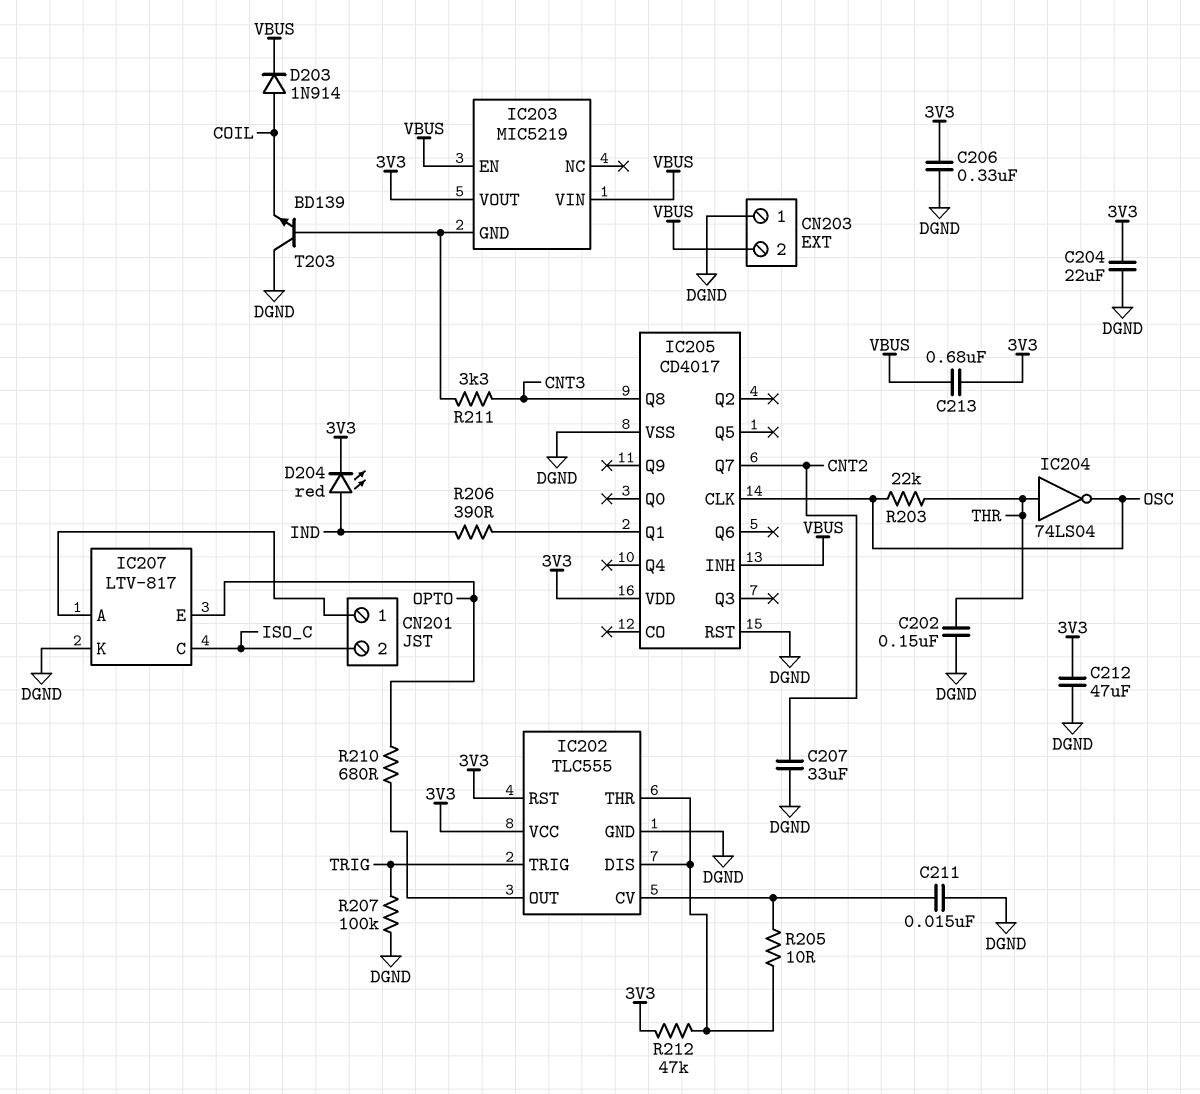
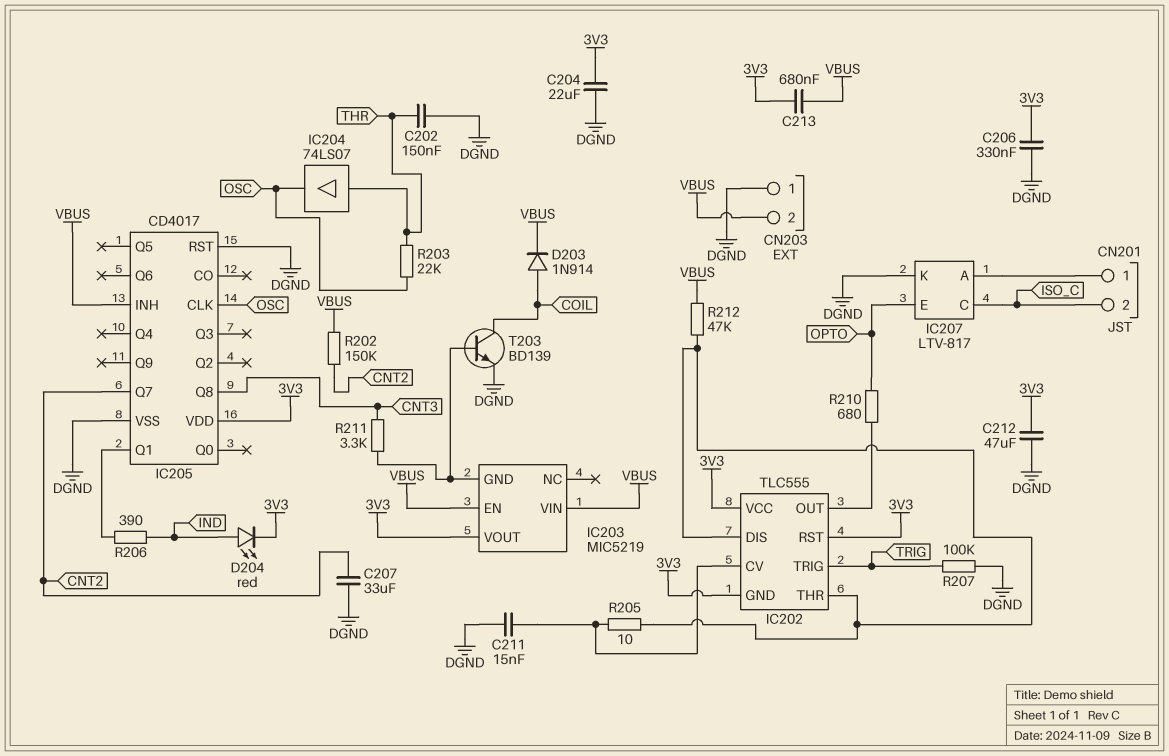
IC202 pin GND: DGND -> 3V3
IC204: NOT 74LS04 (in THR, out OSC) -> buffer 74LS07 (in THR, out OSC)
R202: none -> 150k (CNT2, VBUS)
R212: 47k (3V3, IC202/DIS) -> 47k (IC202/DIS, VBUS)
T203: NPN BD139 (B IC203/GND, C DGND, E COIL) -> NPN BD139 (B IC203/GND, C COIL, E DGND)

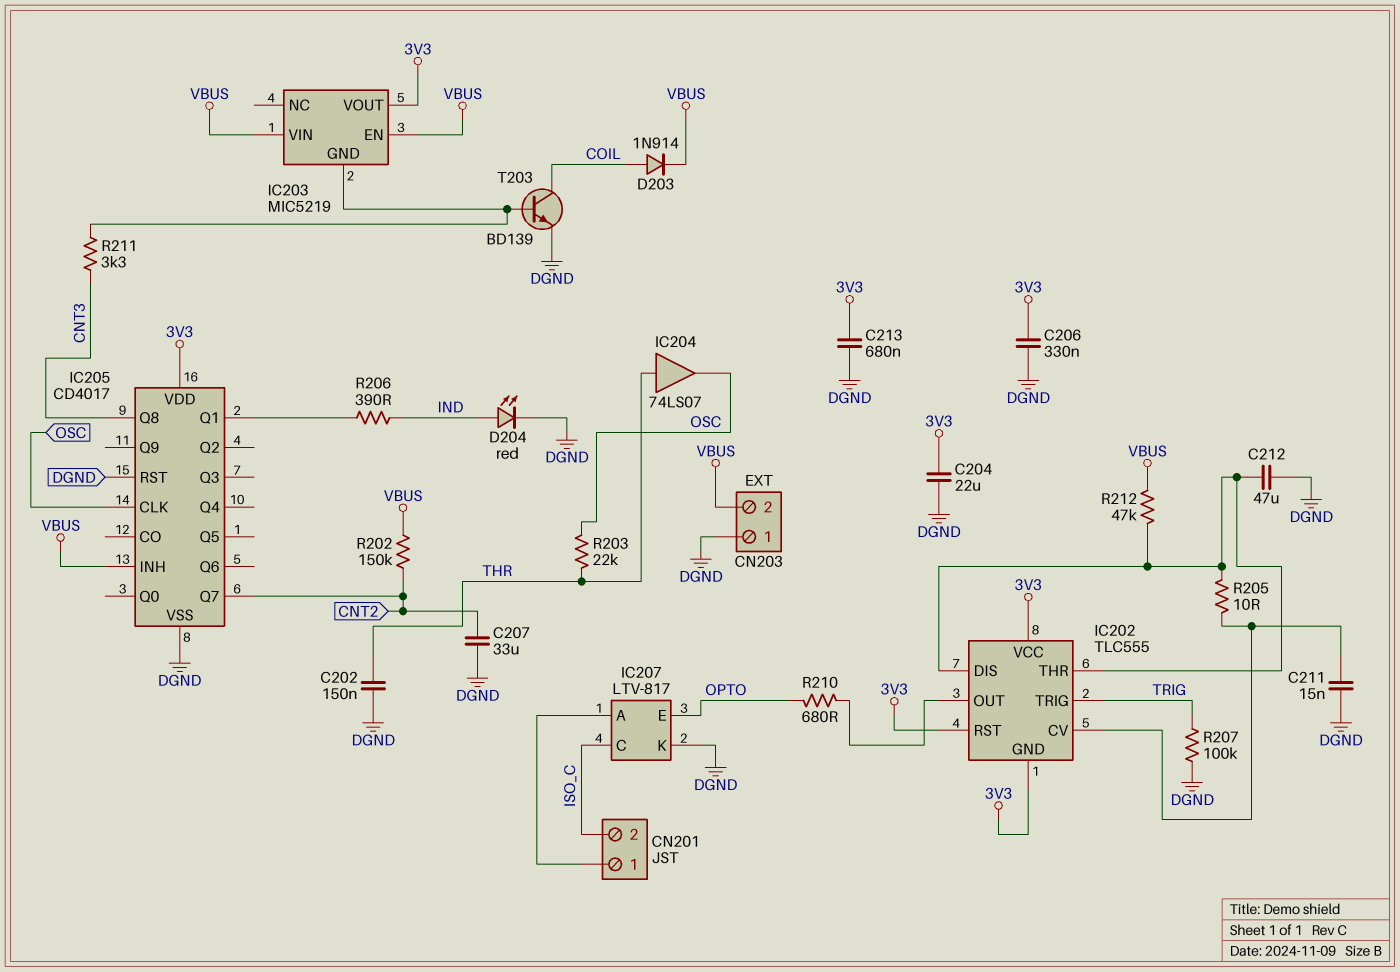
C212: 47uF (3V3, DGND) -> 47uF (DGND, IC202/DIS)
C213: 680nF (3V3, VBUS) -> 680nF (3V3, DGND)
D204: LED red (A IND, K 3V3) -> LED red (A IND, K DGND)

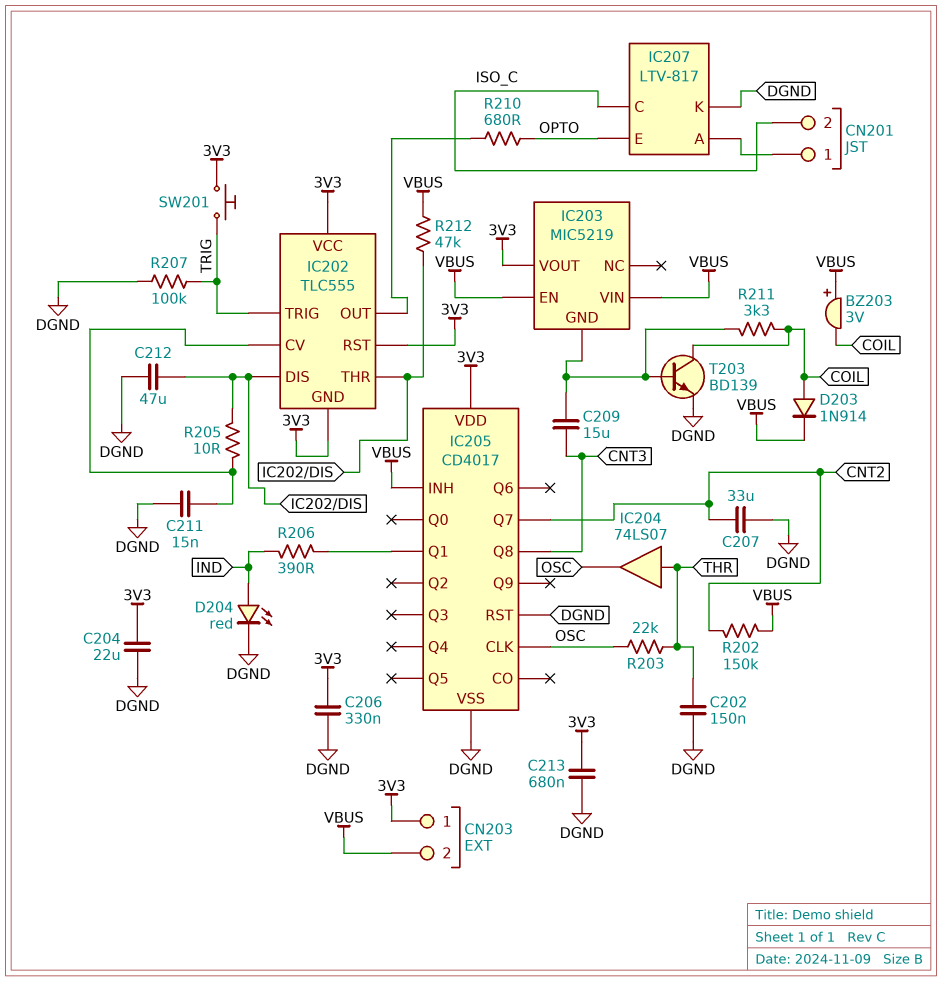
BZ203: none -> buzzer 3V (plus VBUS, minus COIL)
C209: none -> 15uF (CNT3, IC203/GND)
CN203 pin 1: DGND -> 3V3
R211: 3.3k (CNT3, IC203/GND) -> 3.3k (COIL, IC203/GND)
SW201: none -> button (3V3, TRIG)

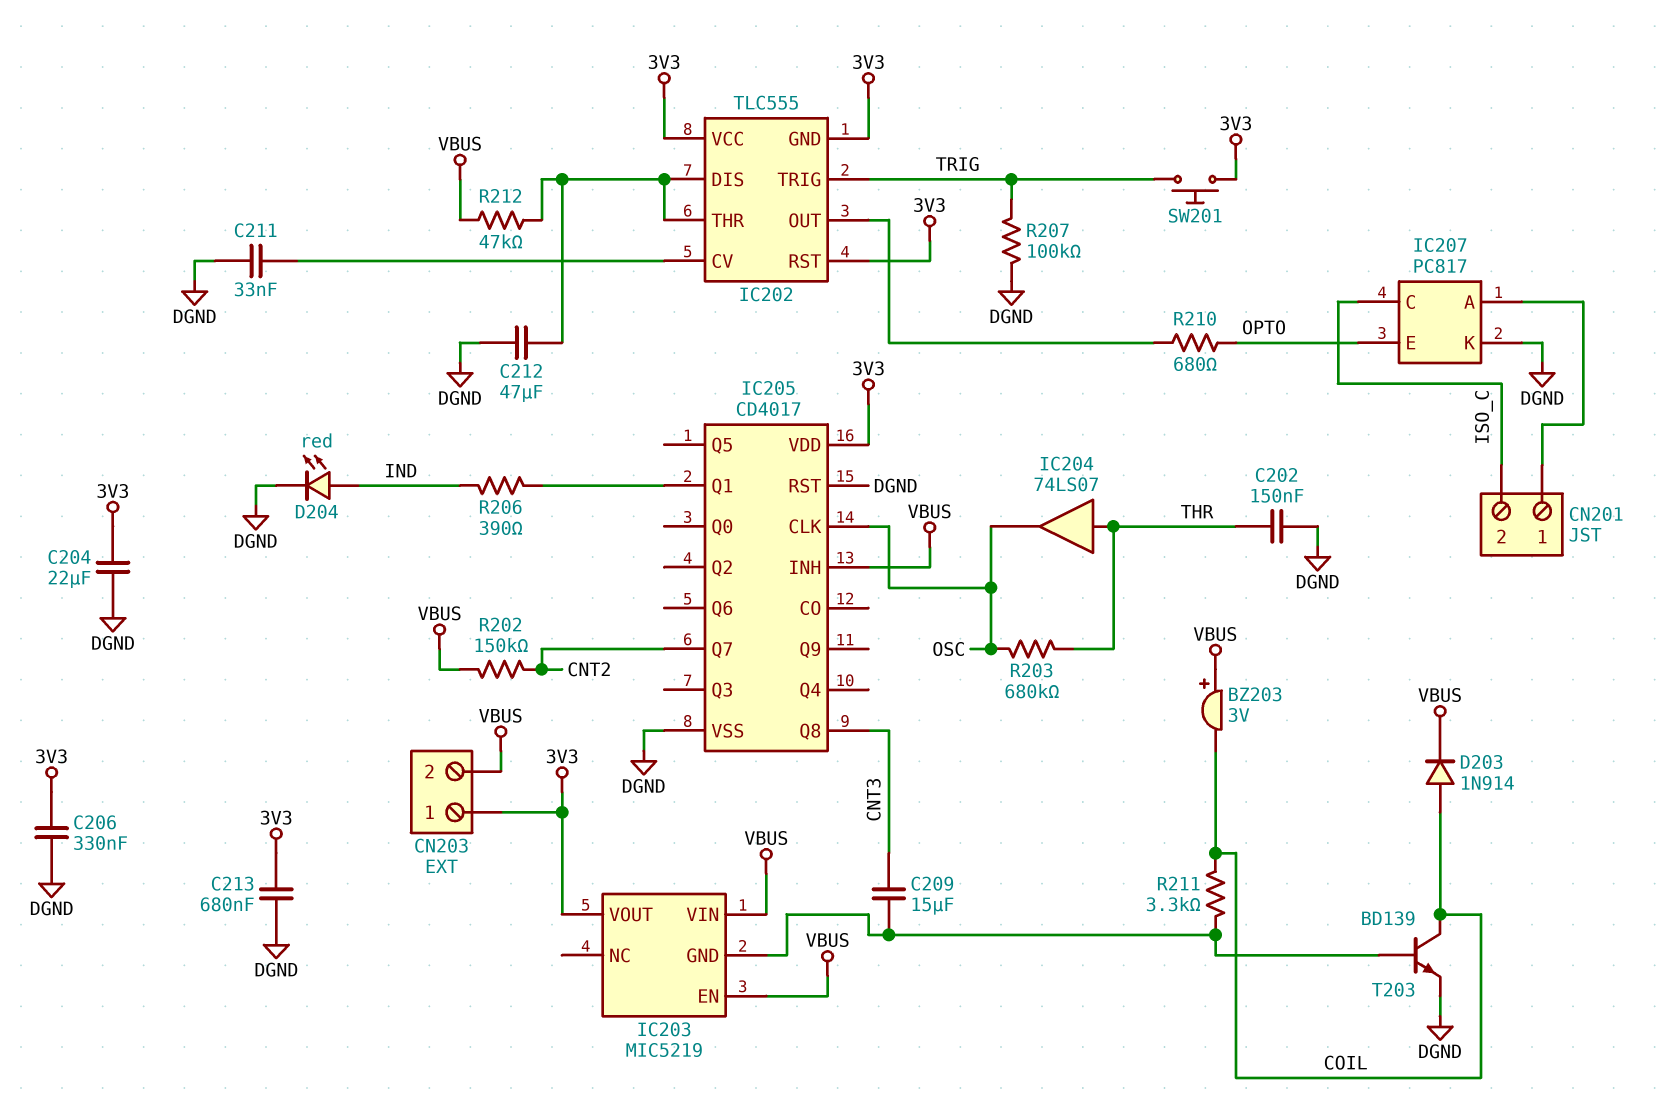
C207: 33uF (CNT2, DGND) -> none
C211: 15nF (DGND, IC202/CV) -> 33nF (DGND, IC202/CV)
IC207: LTV-817 -> PC817
R203: 22k (OSC, THR) -> 680k (OSC, THR)
R205: 10 (IC202/CV, IC202/DIS) -> none

